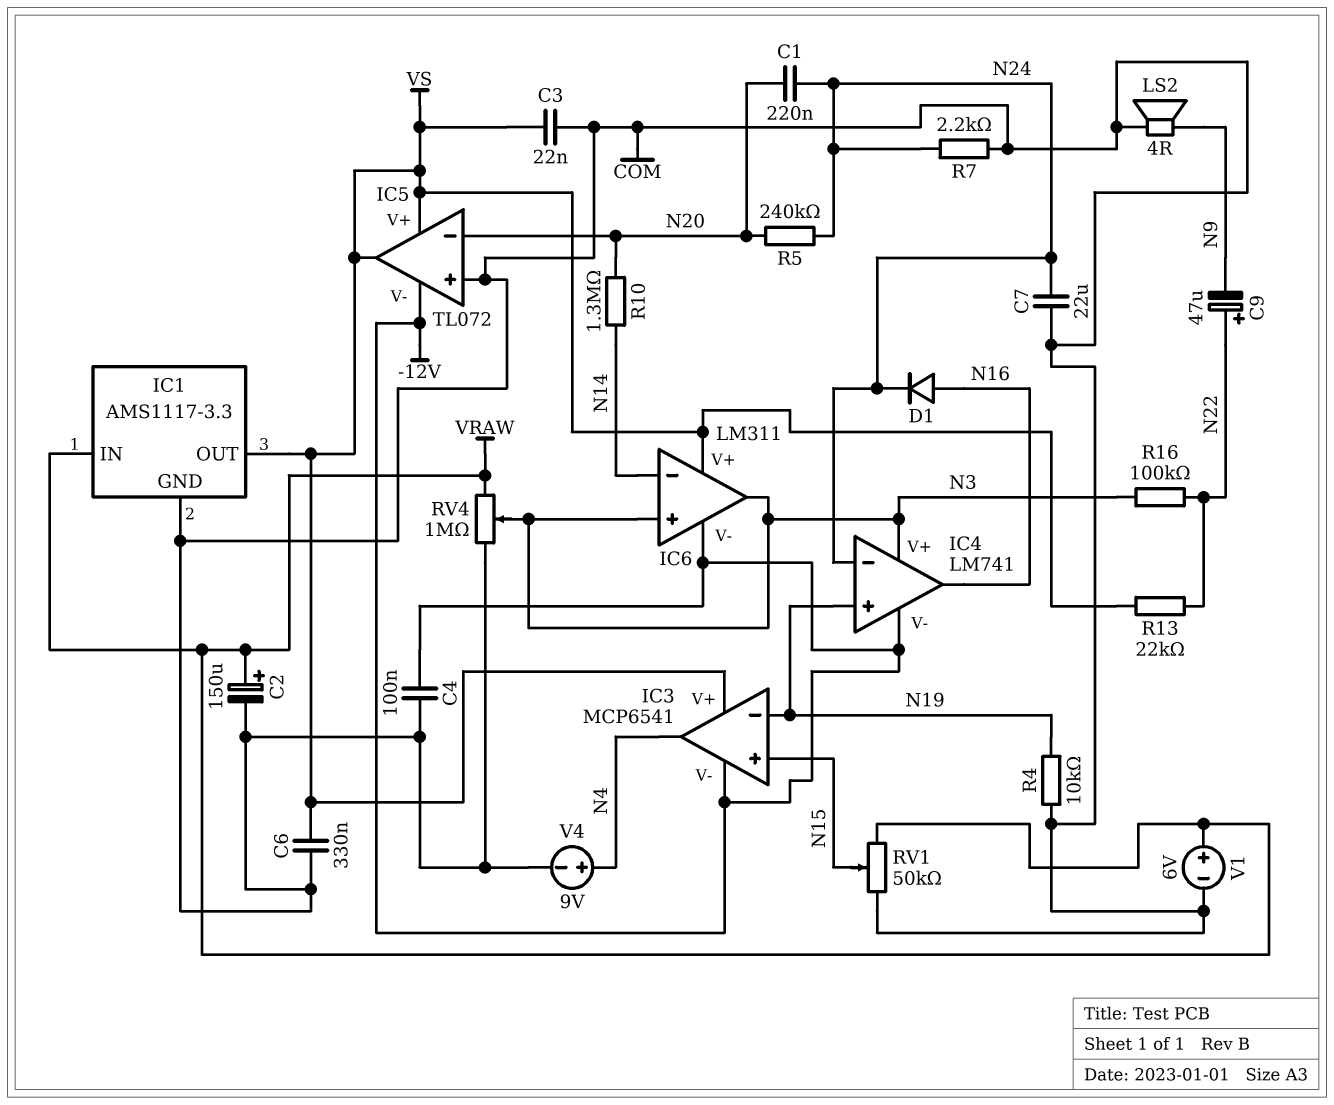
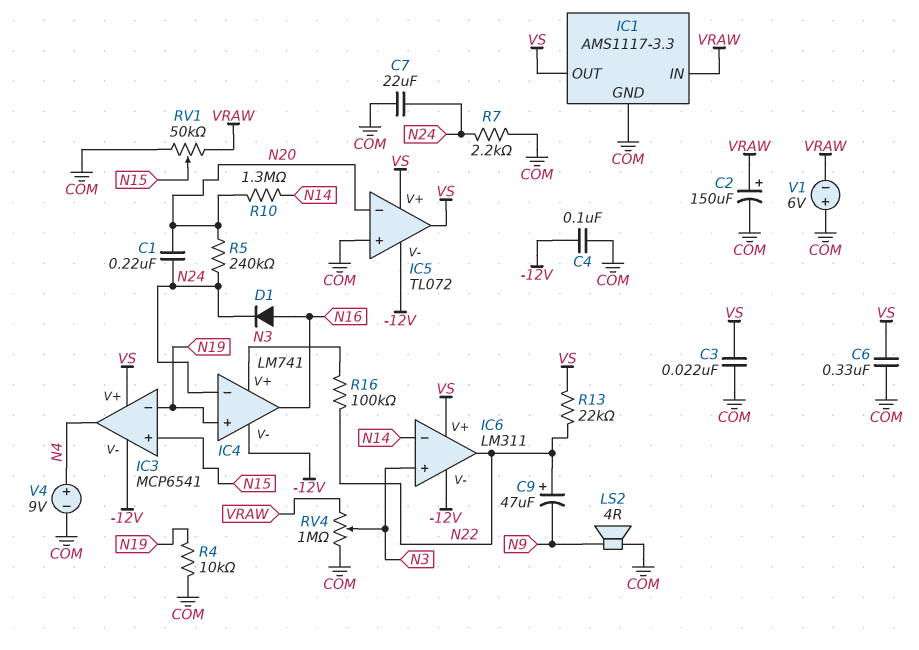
IC6 pin out: N3 -> N22
V1: 6V (plus VRAW, minus COM) -> 6V (plus COM, minus VRAW)

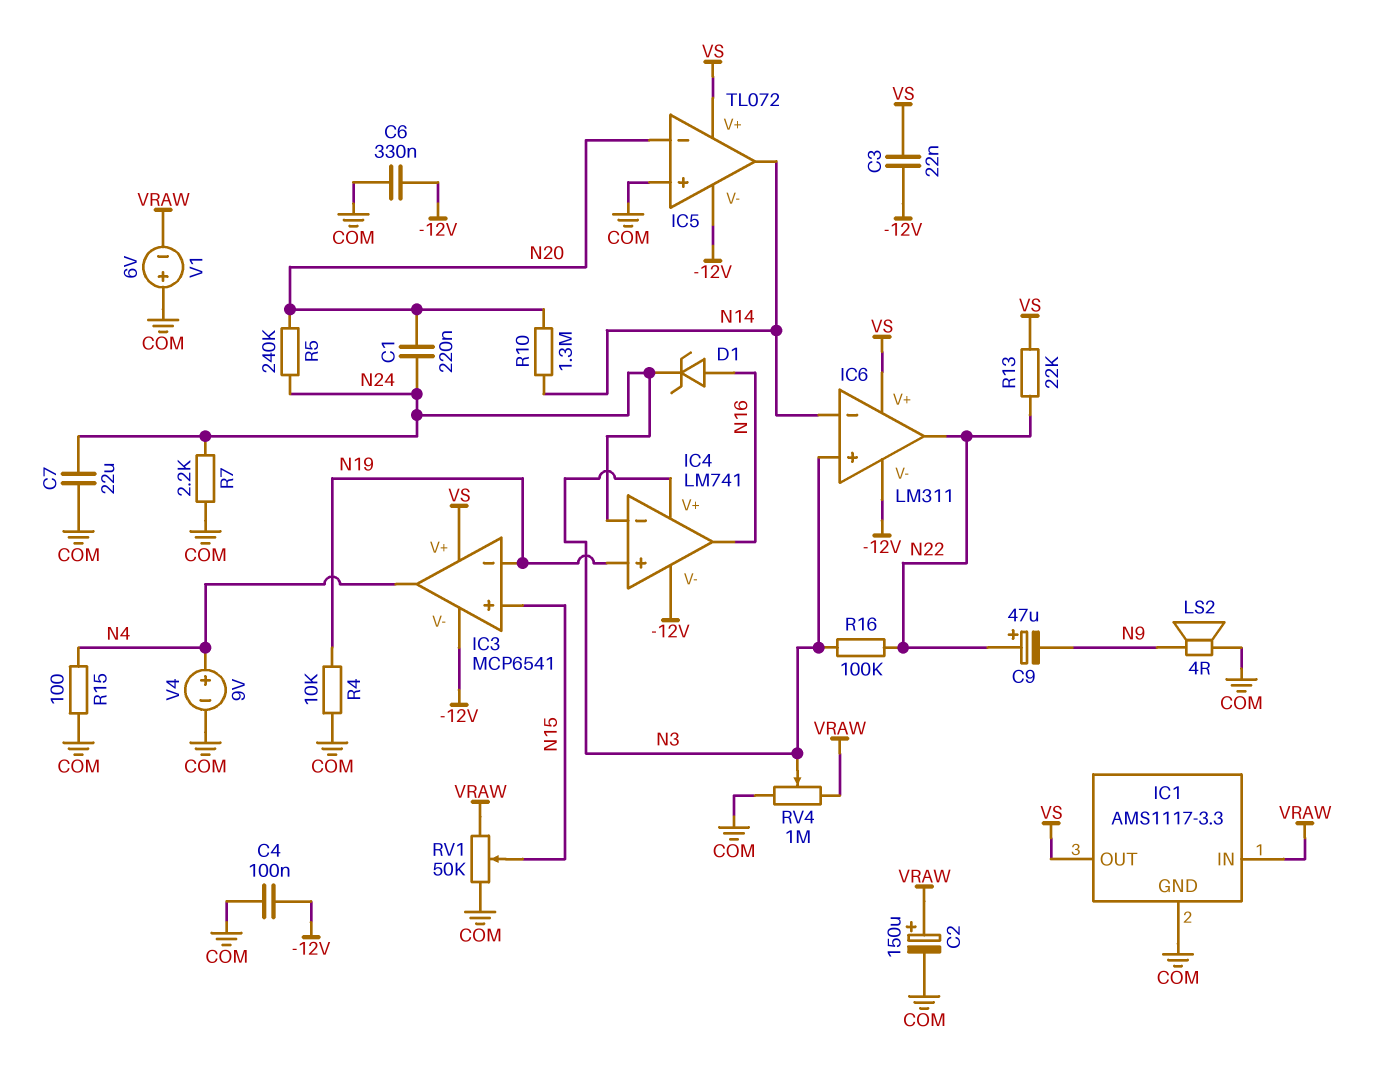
C3: 22nF (COM, VS) -> 22nF (-12V, VS)
C6: 330nF (COM, VS) -> 330nF (-12V, COM)
D1: diode (A N16, K N24) -> zener (A N16, K N24)
IC5 pin out: VS -> N14
R15: none -> 100 (COM, N4)

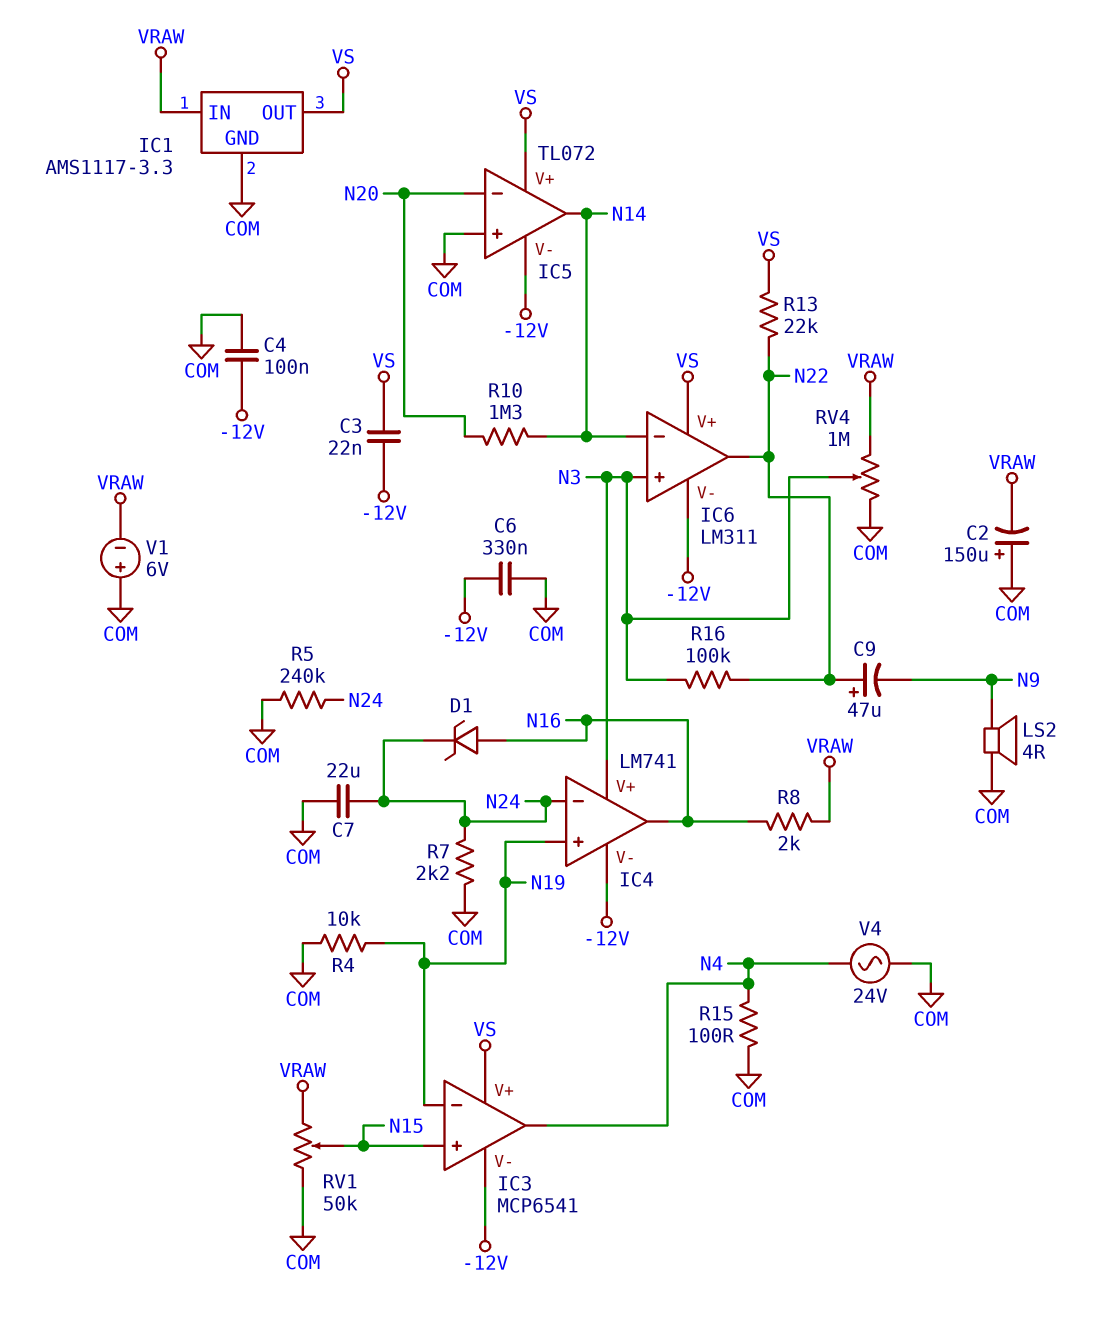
C1: 220nF (N20, N24) -> none
C2: 150uF (plus VRAW, minus COM) -> 150uF (plus COM, minus VRAW)
R5: 240k (N20, N24) -> 240k (COM, N24)
R8: none -> 2k (N16, VRAW)
V4: 9V (plus N4, minus COM) -> AC 24V (COM, N4)

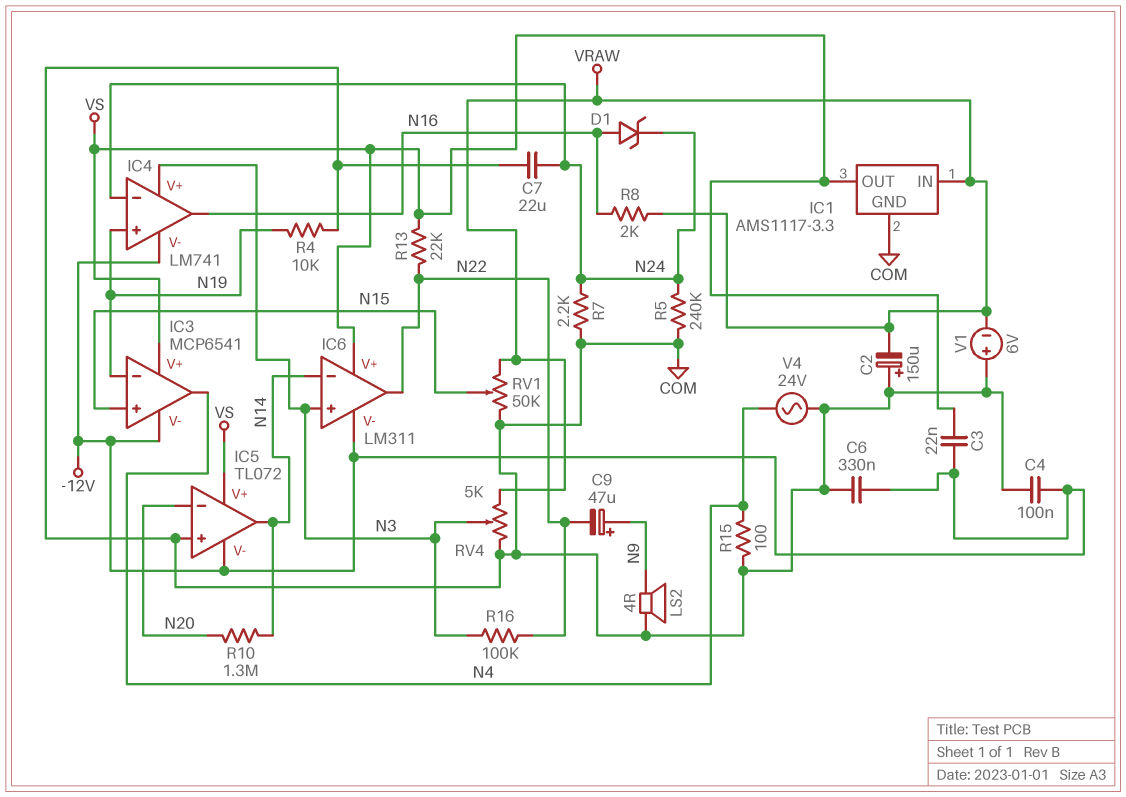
C9: 47uF (plus N22, minus N9) -> 47uF (plus N9, minus N22)
RV4: 1M (COM, VRAW, wiper N3) -> 5k (COM, VRAW, wiper N3)

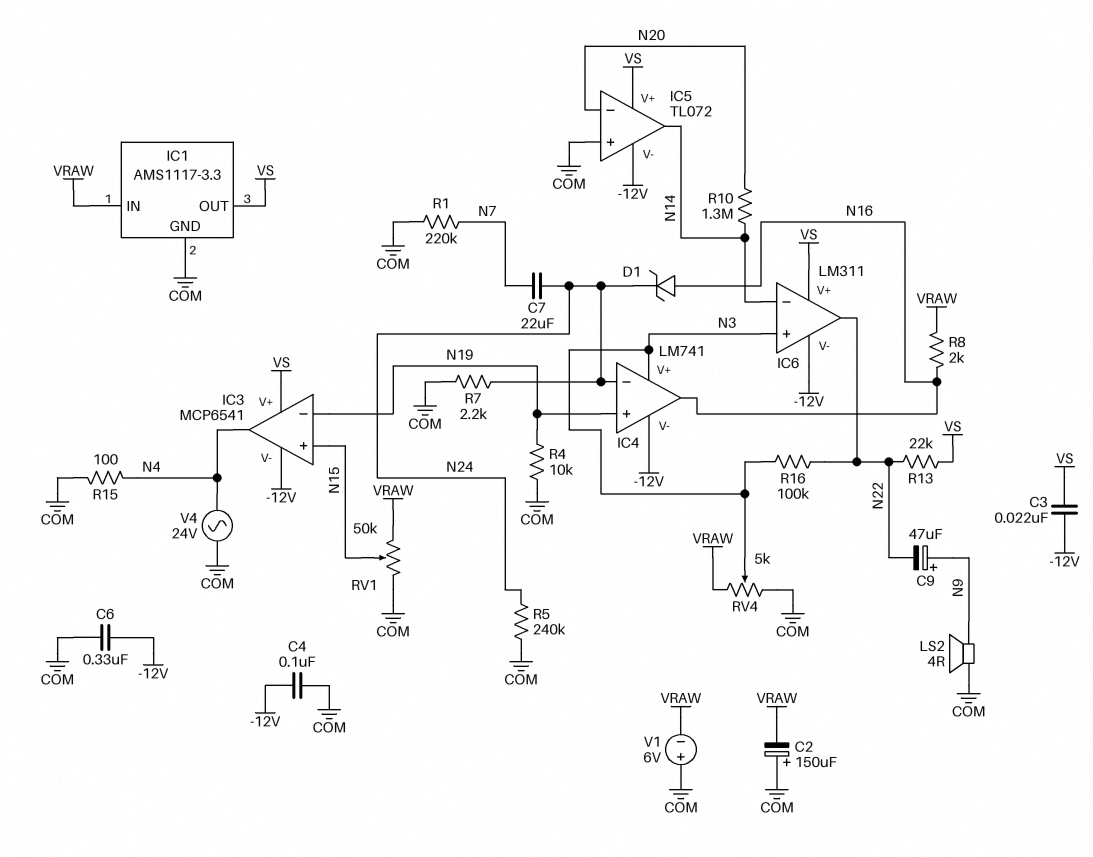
C7: 22uF (COM, N24) -> 22uF (N7, N24)
R1: none -> 220k (COM, N7)

